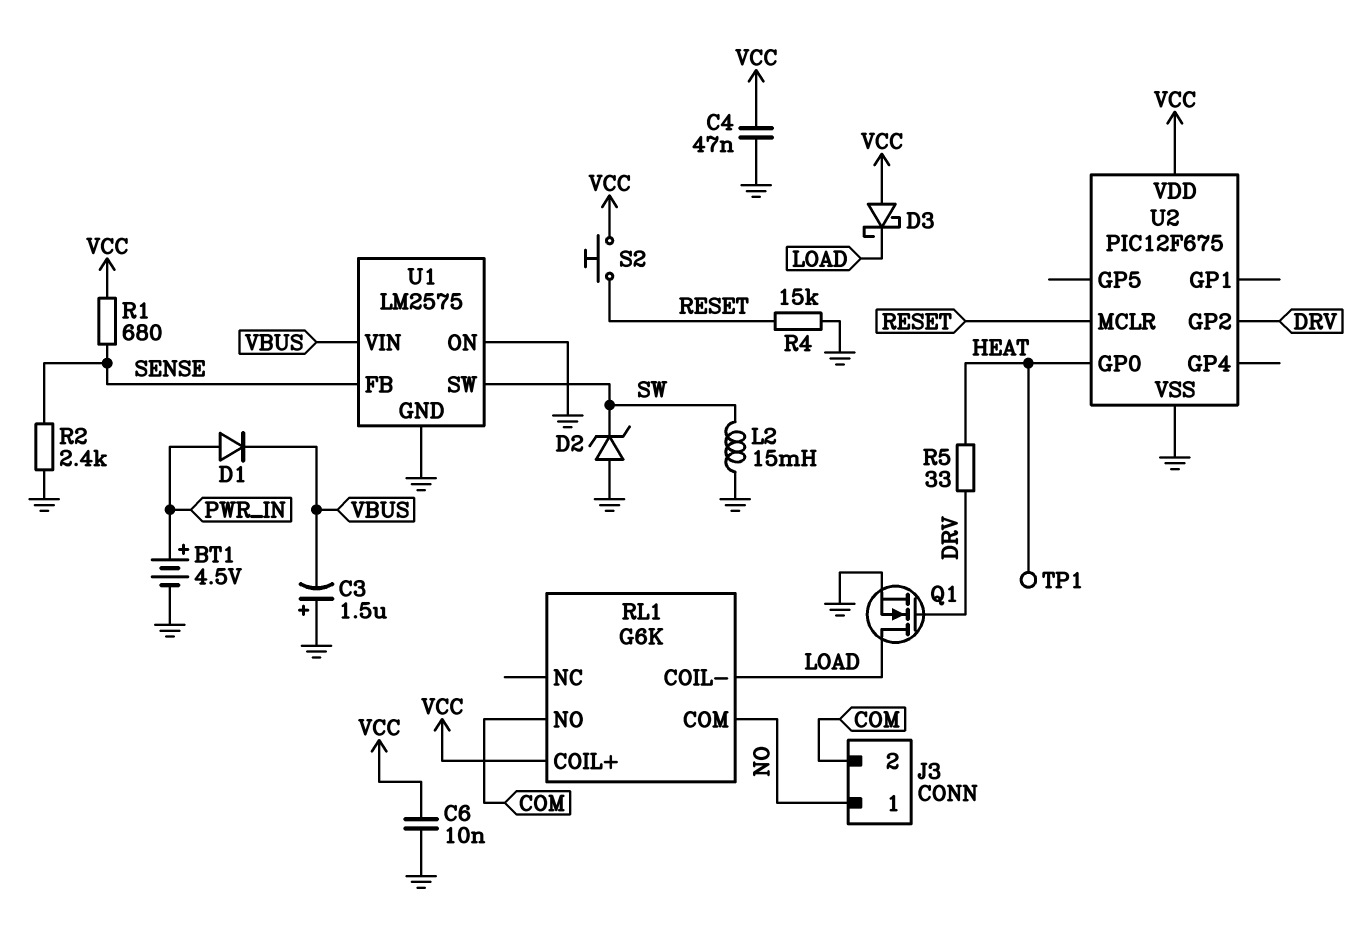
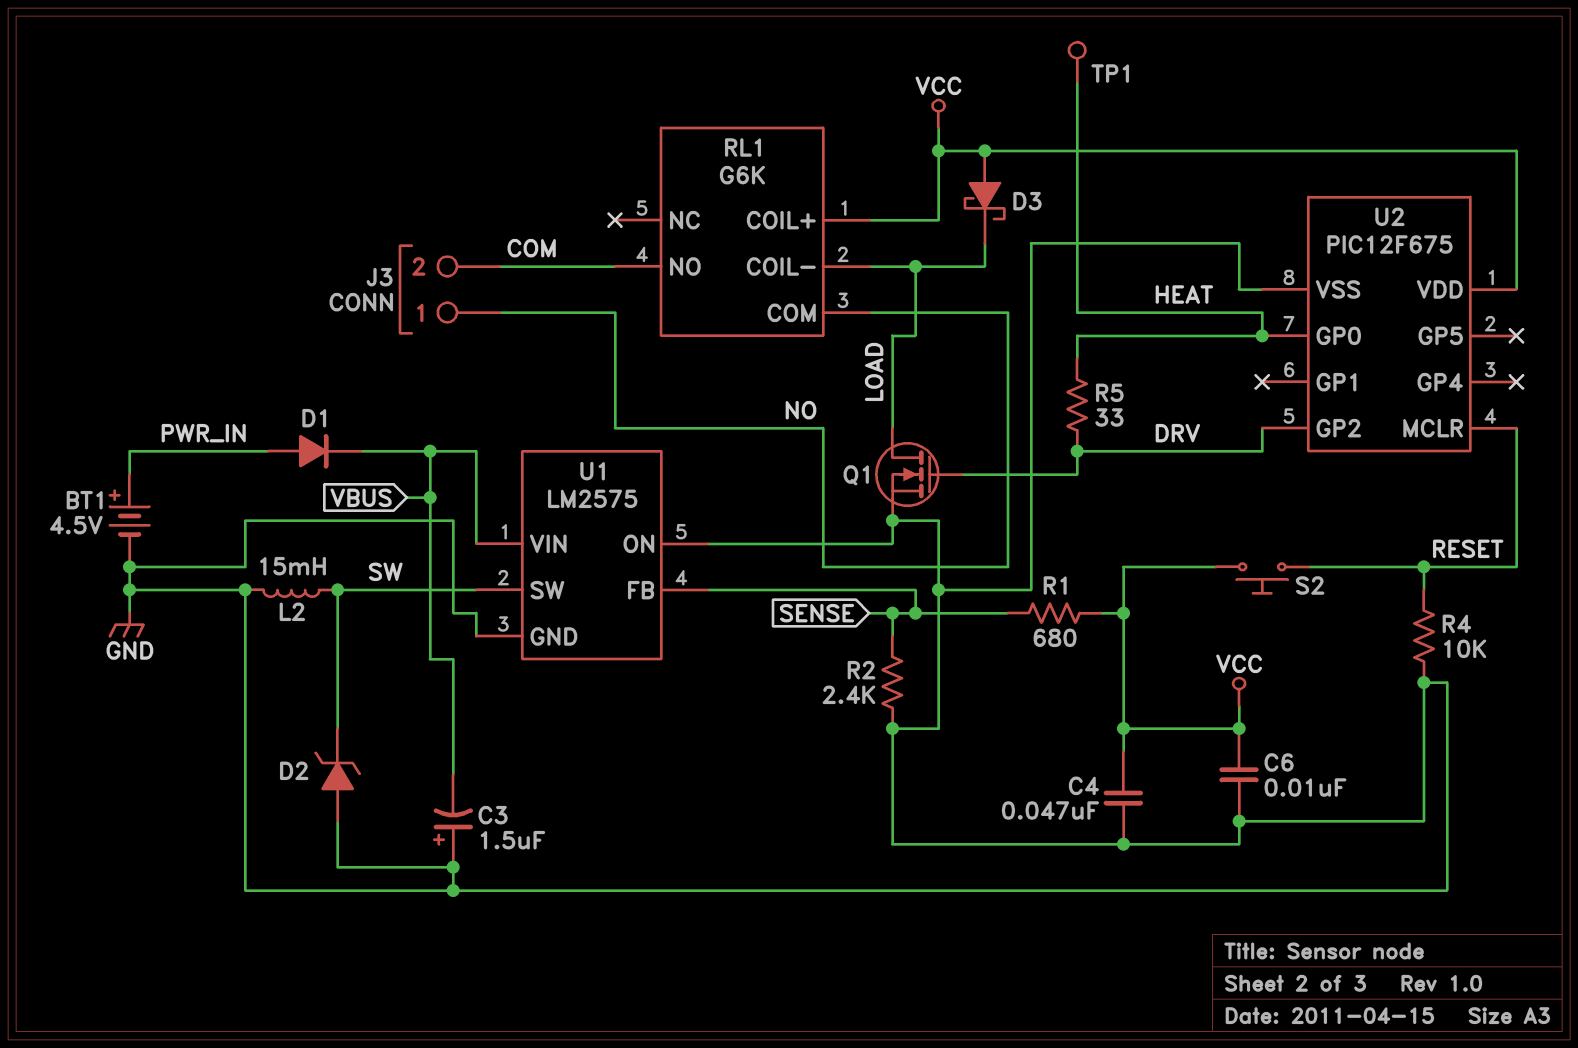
R4: 15k (GND, RESET) -> 10k (GND, RESET)

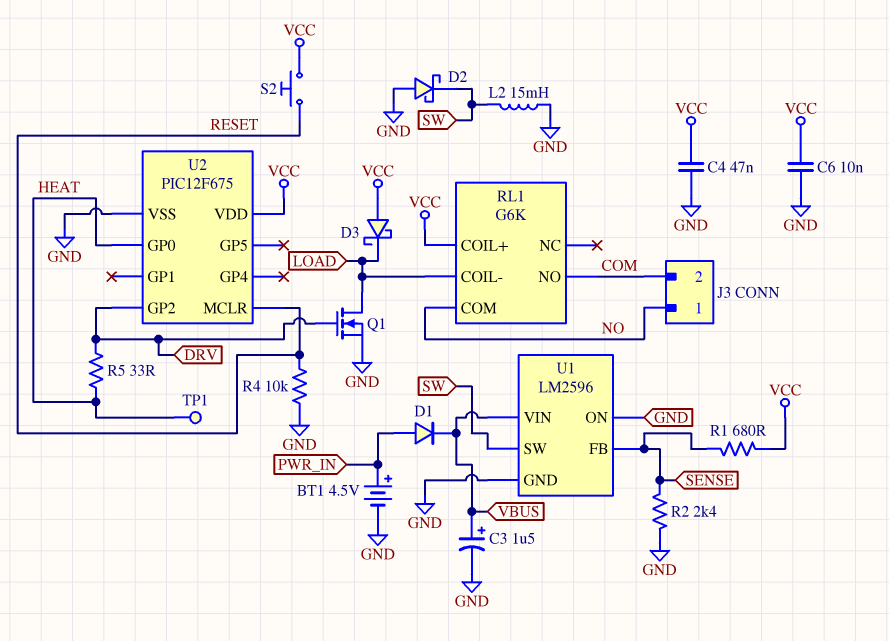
C3: 1.5uF (plus GND, minus VBUS) -> 1.5uF (plus VBUS, minus GND)
D2: zener (A GND, K SW) -> schottky (A GND, K SW)
U1: LM2575 -> LM2596

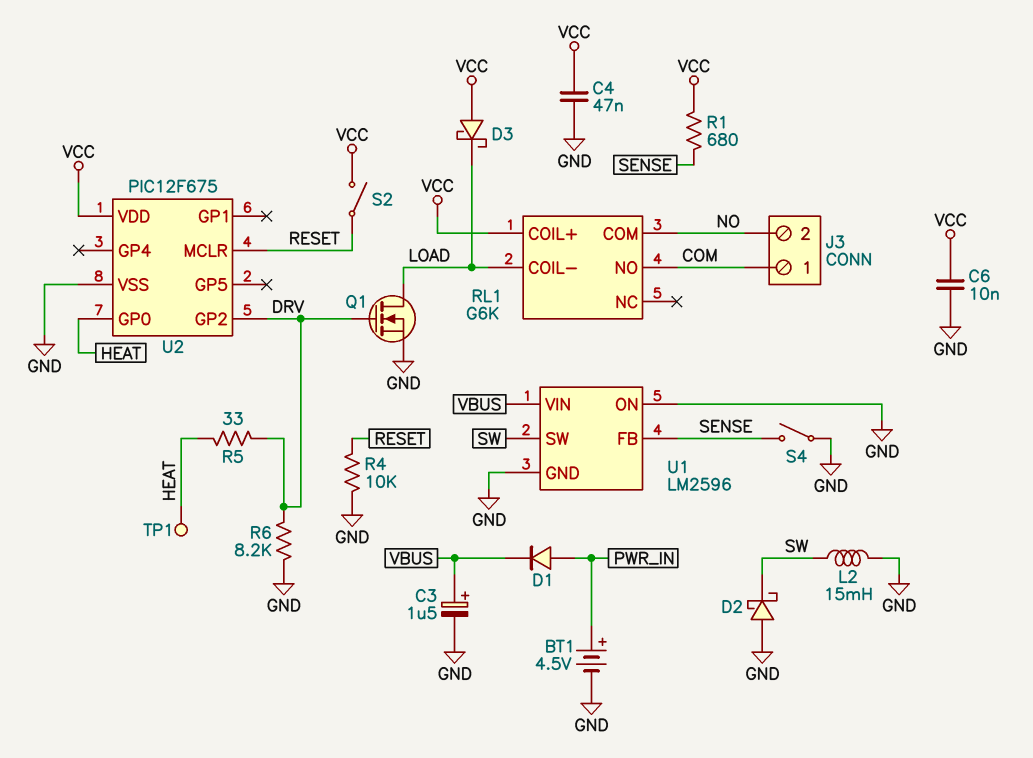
J3 pin 1: NO -> COM
J3 pin 2: COM -> NO
R2: 2.4k (GND, SENSE) -> none
R6: none -> 8.2k (DRV, GND)
S2: button (RESET, VCC) -> switch (RESET, VCC)
S4: none -> switch (GND, SENSE)

